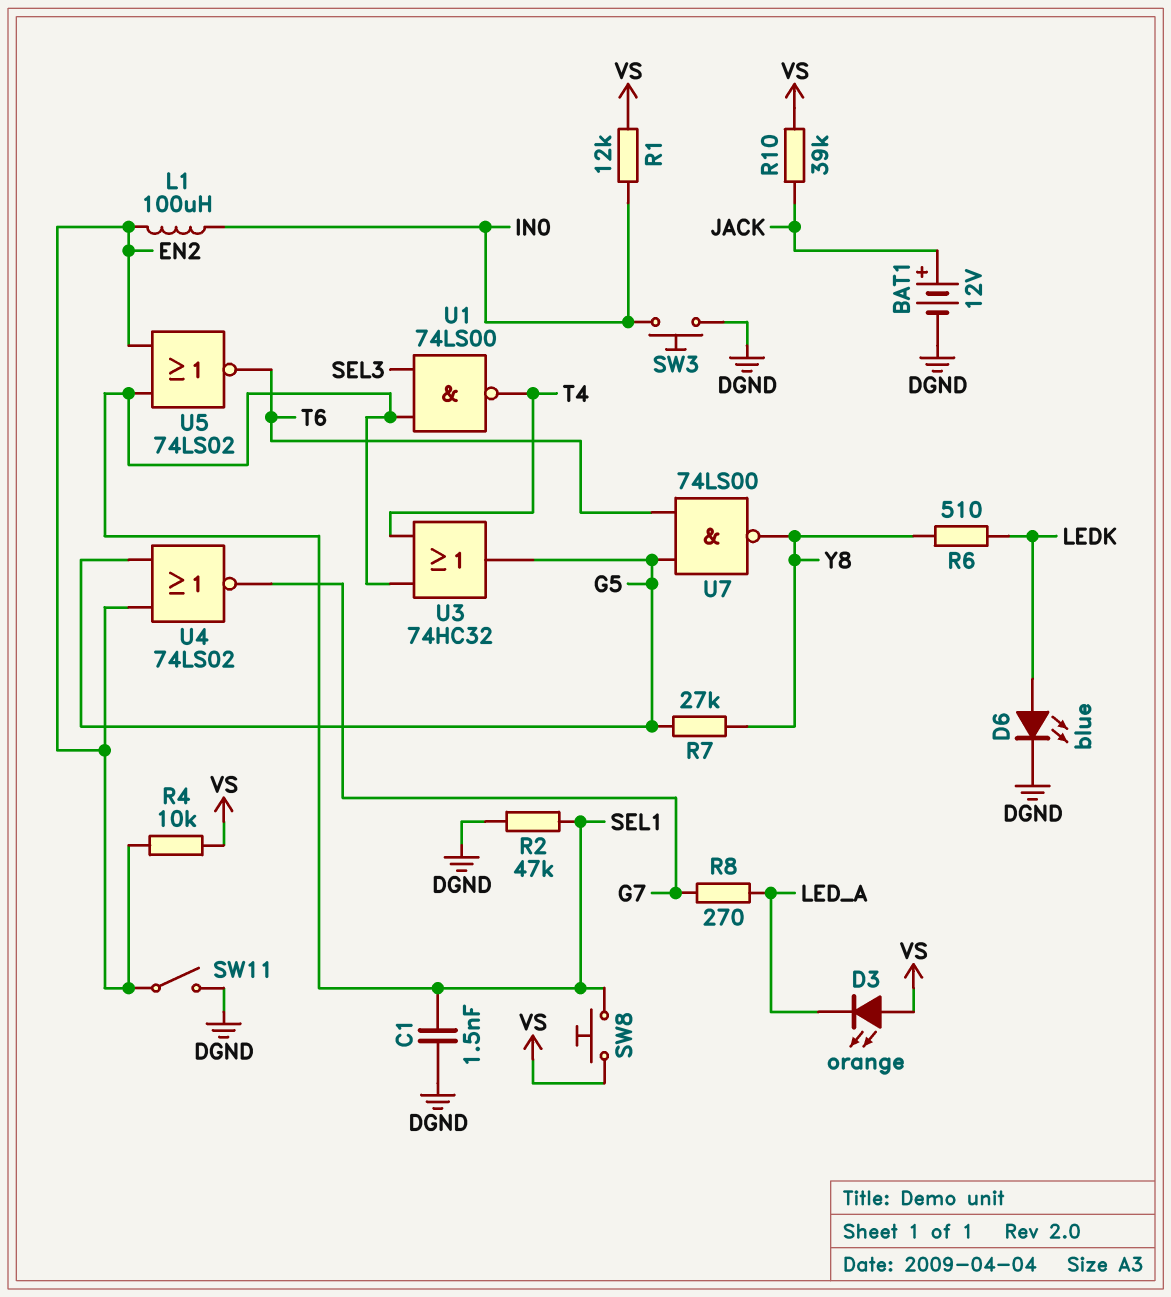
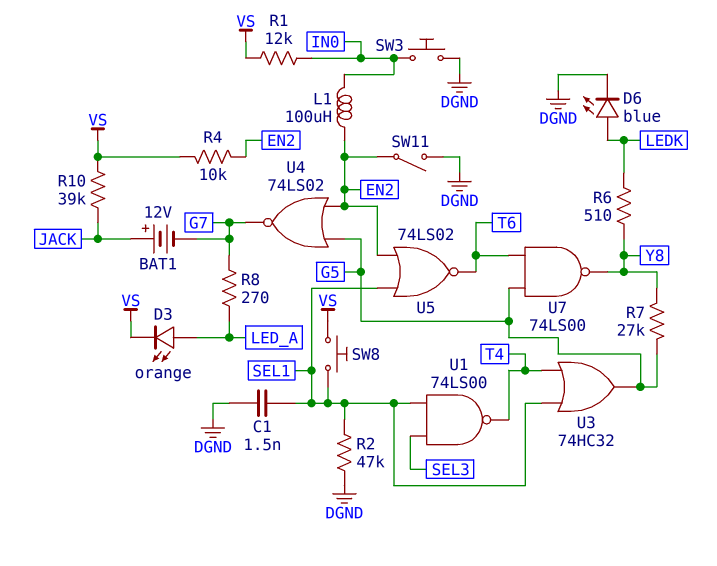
BAT1: 12V (plus JACK, minus DGND) -> 12V (plus JACK, minus G7)
D3: LED orange (A VS, K LED_A) -> LED orange (A LED_A, K VS)

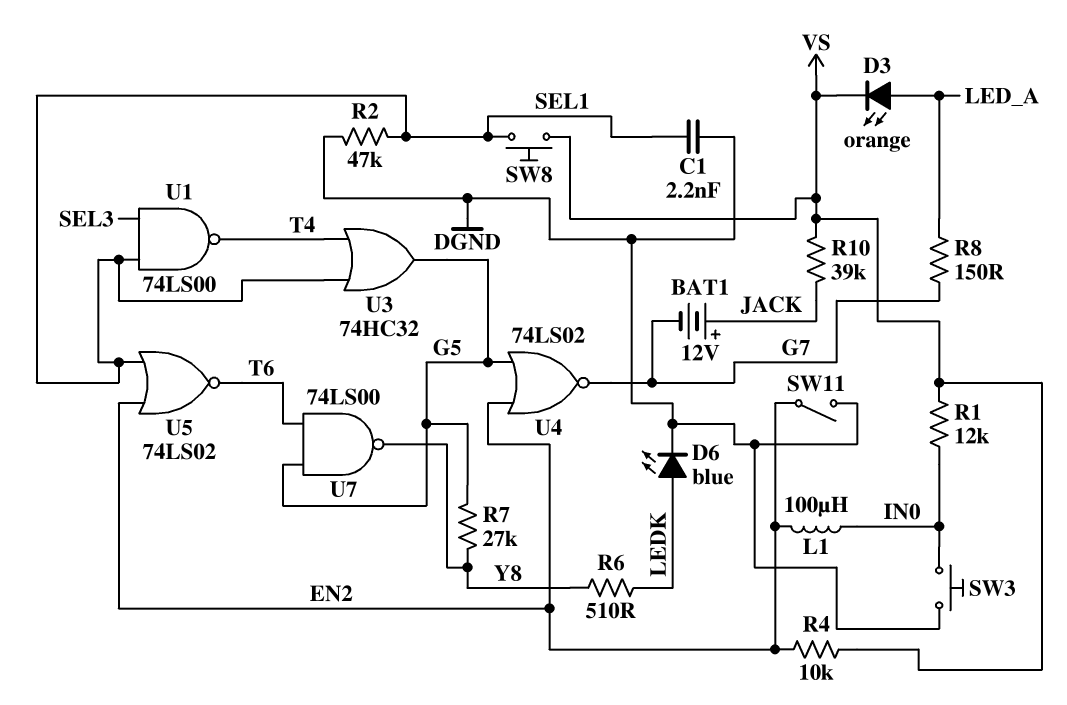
C1: 1.5nF (DGND, SEL1) -> 2.2nF (DGND, SEL1)
R8: 270 (G7, LED_A) -> 150 (G7, LED_A)

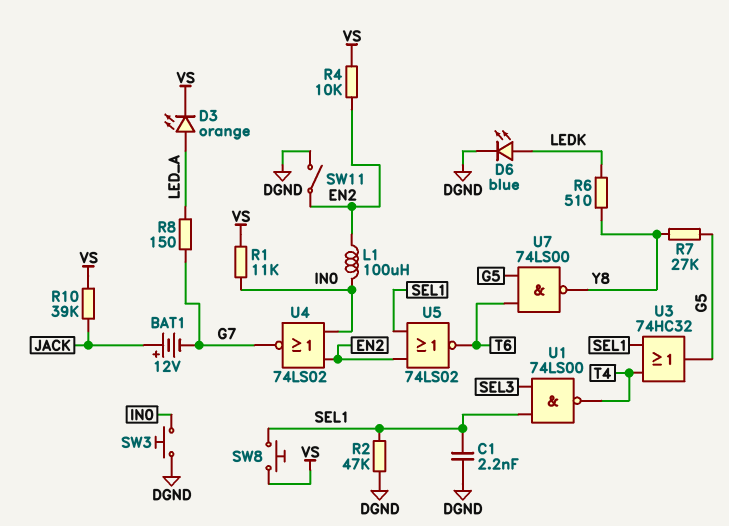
R1: 12k (IN0, VS) -> 11k (IN0, VS)
U4: NOR 74LS02 (in EN2, in G5, out G7) -> NOR 74LS02 (in EN2, in IN0, out G7)

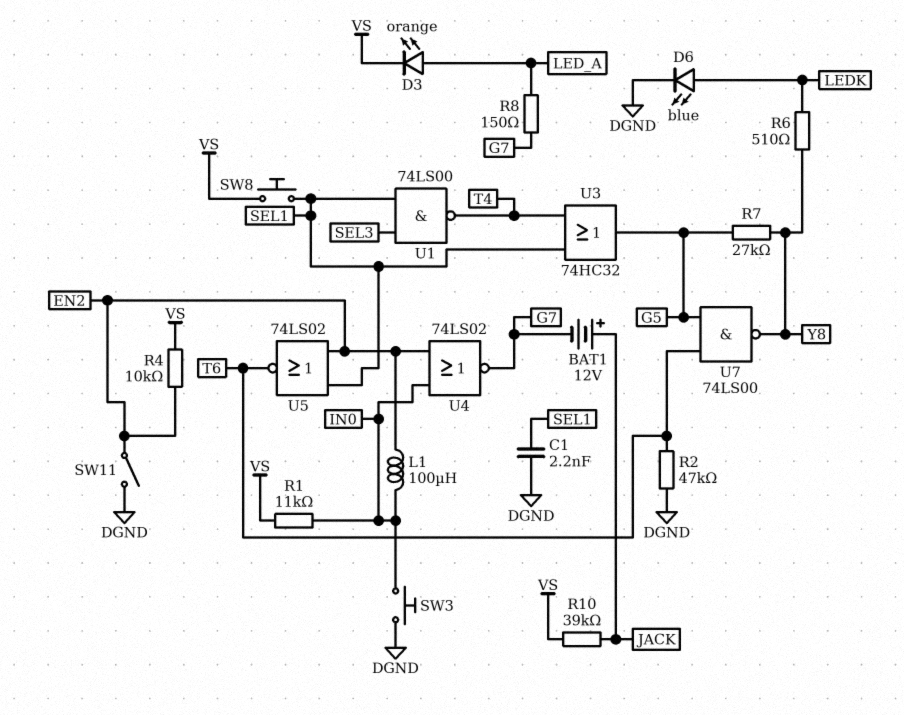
R2: 47k (DGND, SEL1) -> 47k (DGND, T6)

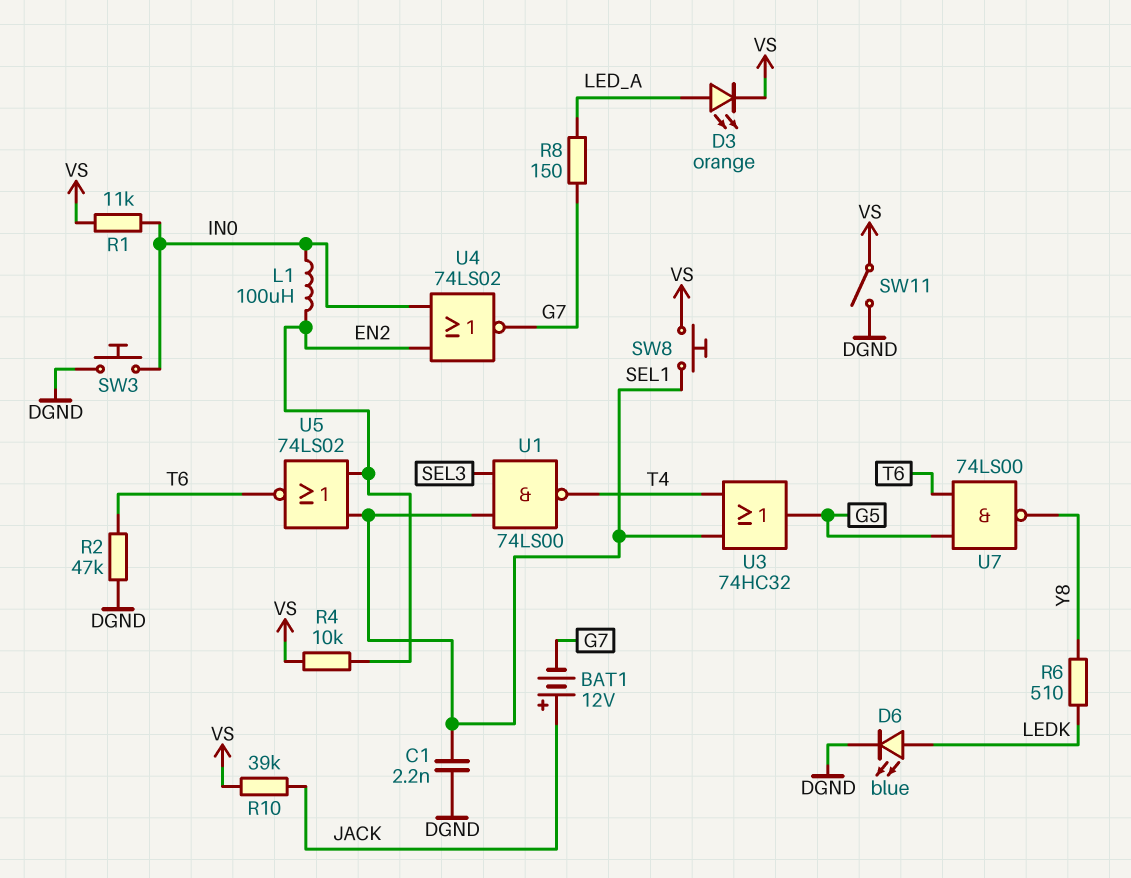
R7: 27k (G5, Y8) -> none
SW11: switch (DGND, EN2) -> switch (DGND, VS)

